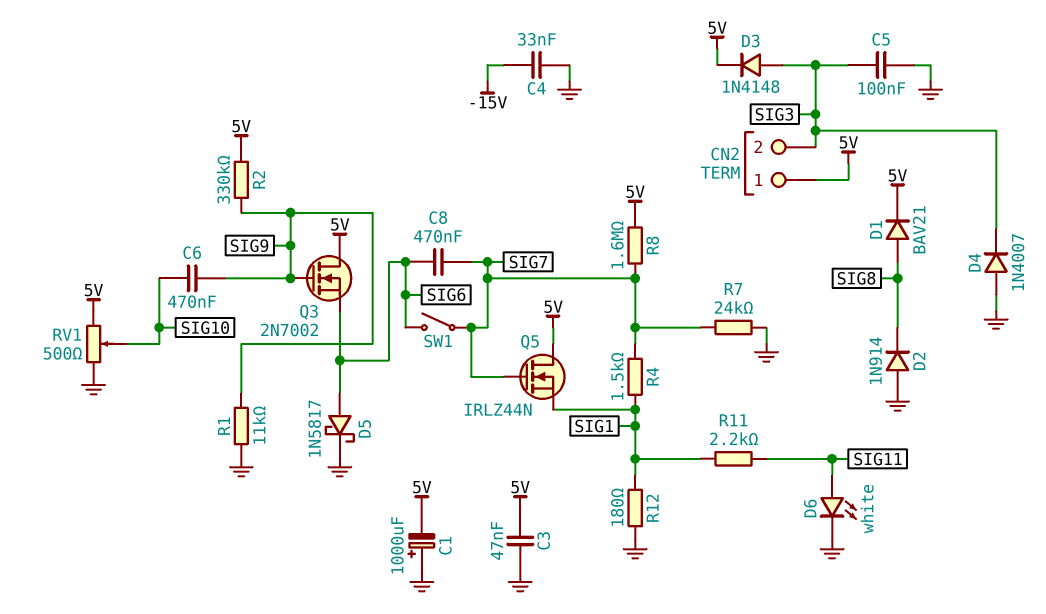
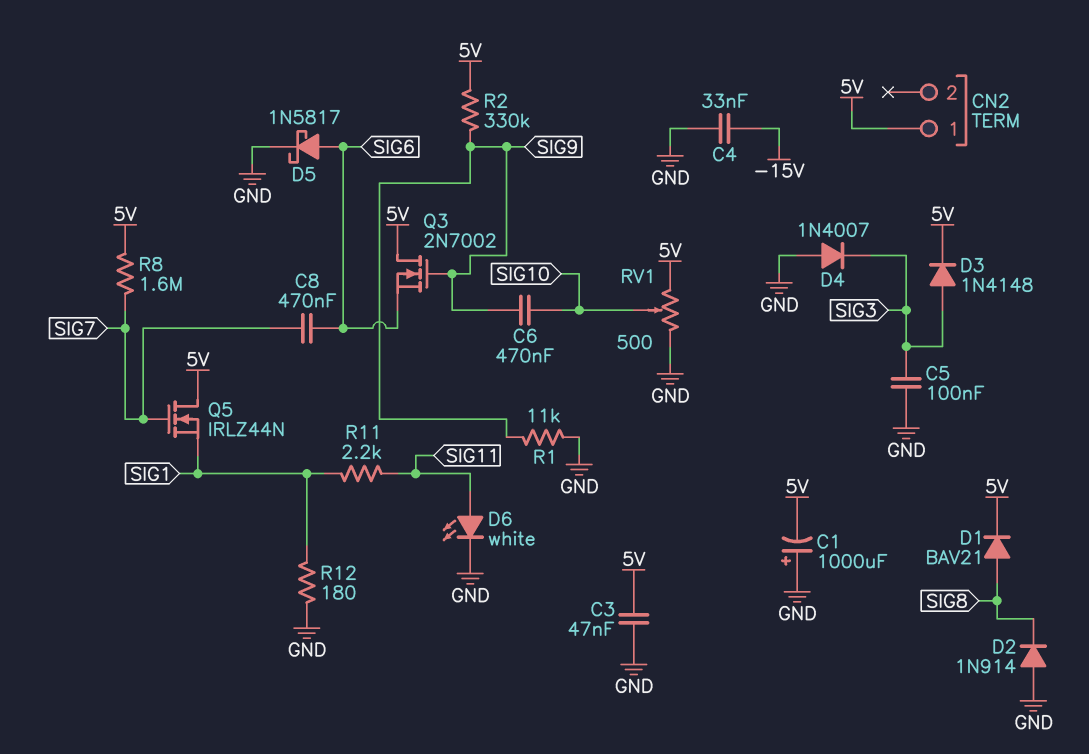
CN2 pin 2: SIG3 -> none
R4: 1.5k (SIG1, SIG7) -> none
R7: 24k (GND, SIG7) -> none
SW1: switch (SIG6, SIG7) -> none

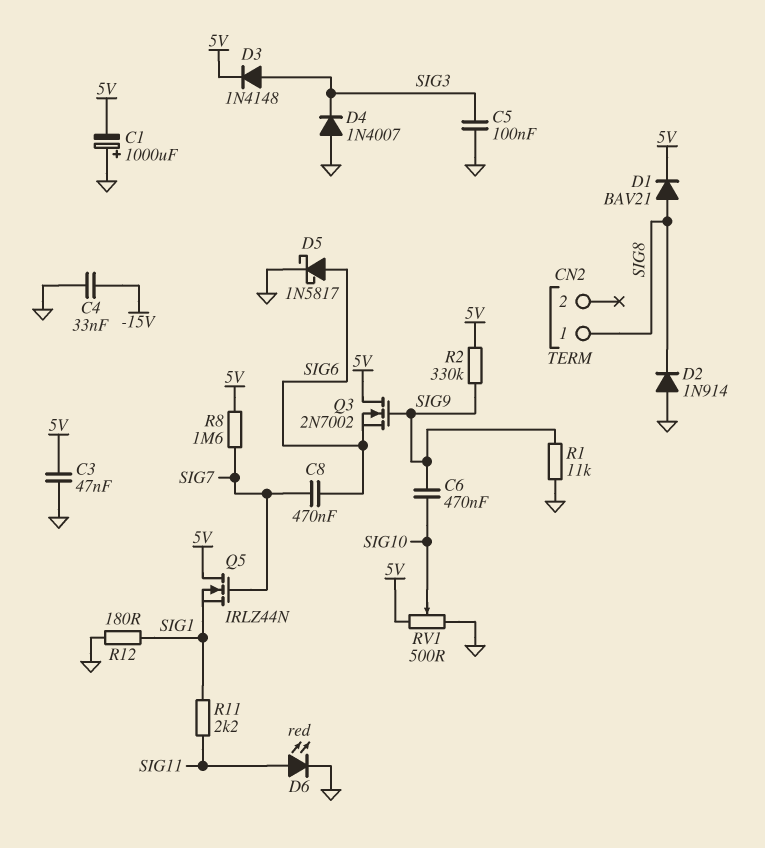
CN2 pin 1: 5V -> SIG8
D6: LED white (A SIG11, K GND) -> LED red (A SIG11, K GND)

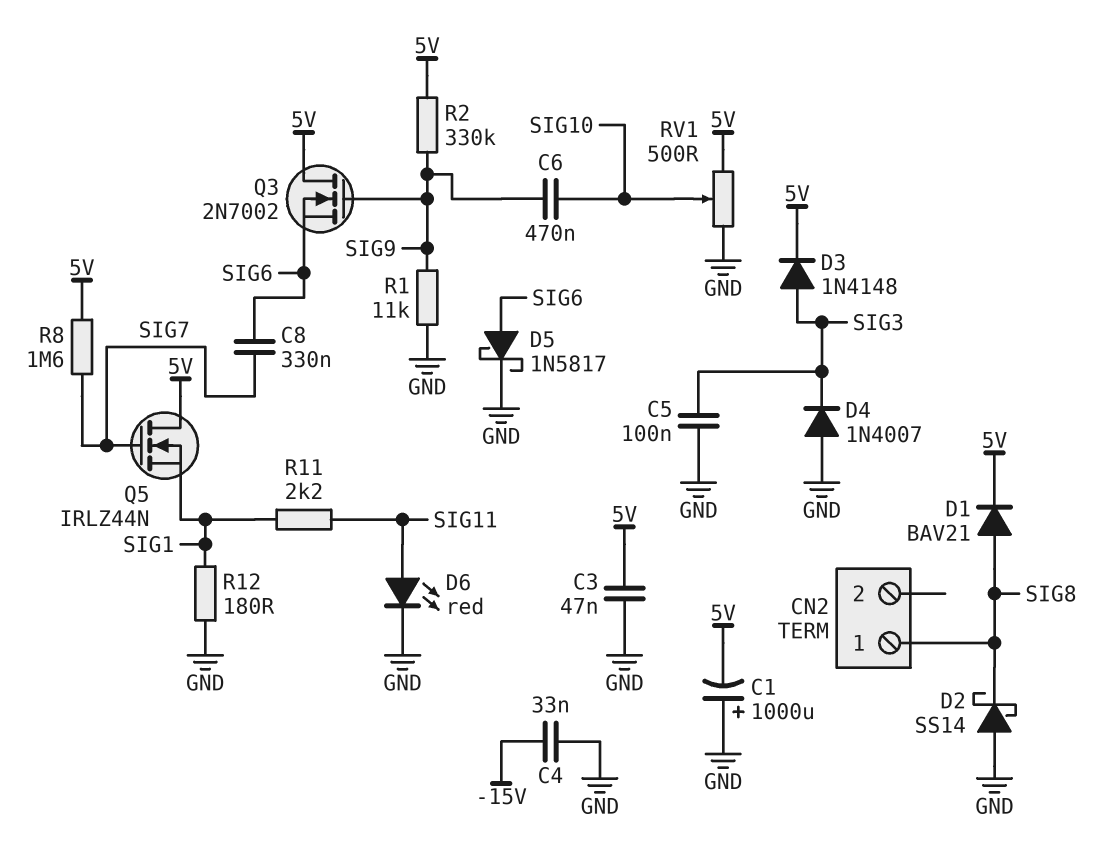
C8: 470nF (SIG6, SIG7) -> 330nF (SIG6, SIG7)
D2: diode 1N914 (A GND, K SIG8) -> schottky SS14 (A GND, K SIG8)

